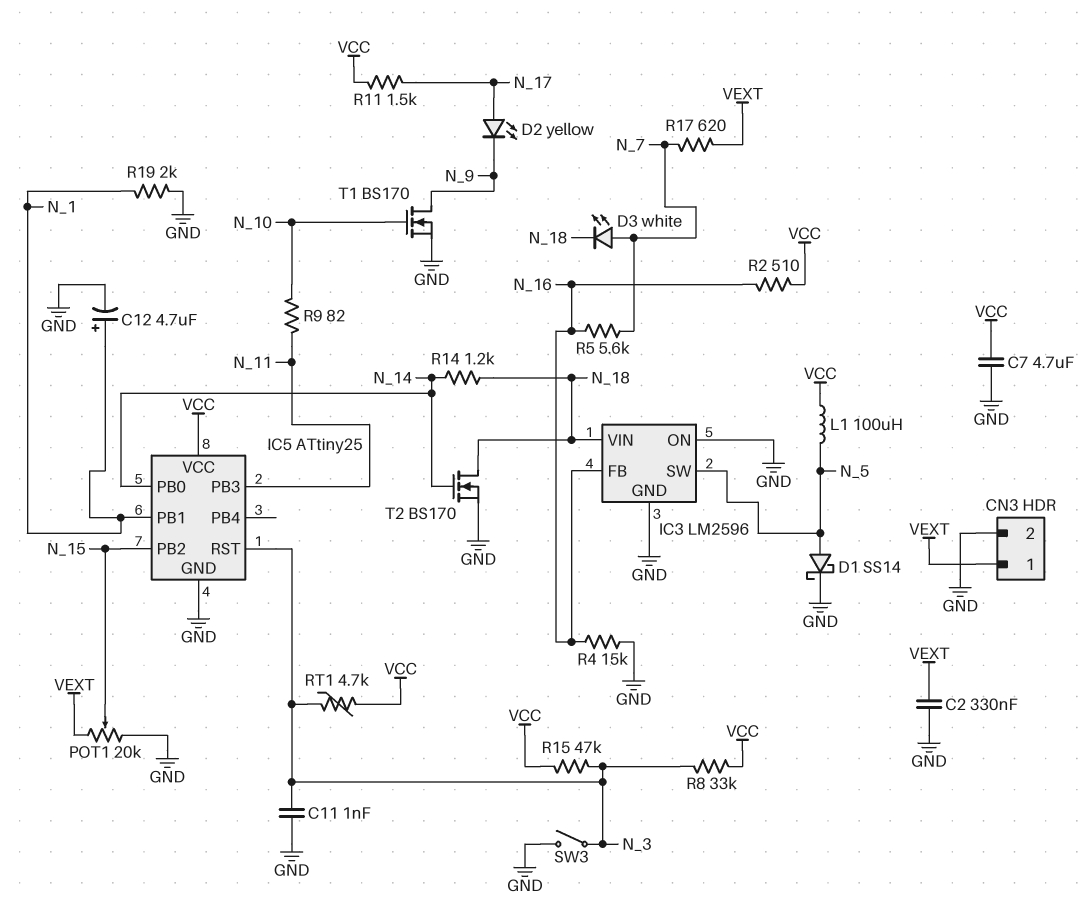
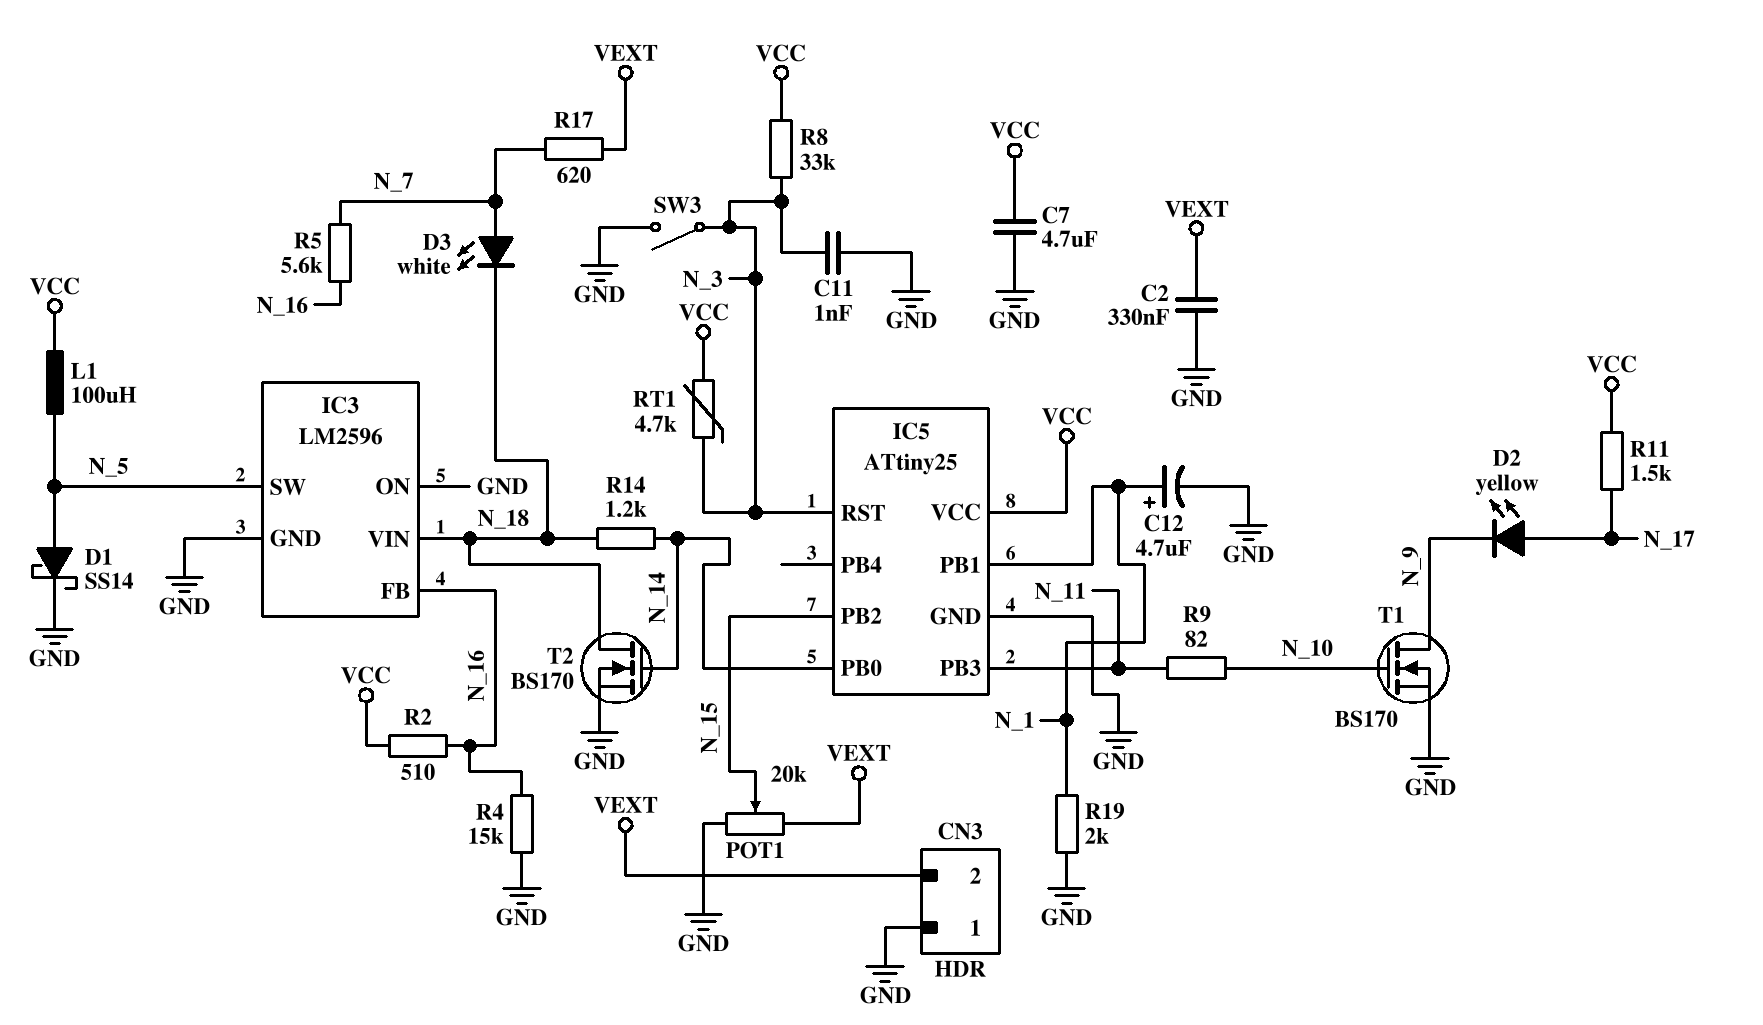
CN3 pin 1: VEXT -> GND
CN3 pin 2: GND -> VEXT
R15: 47k (N_3, VCC) -> none

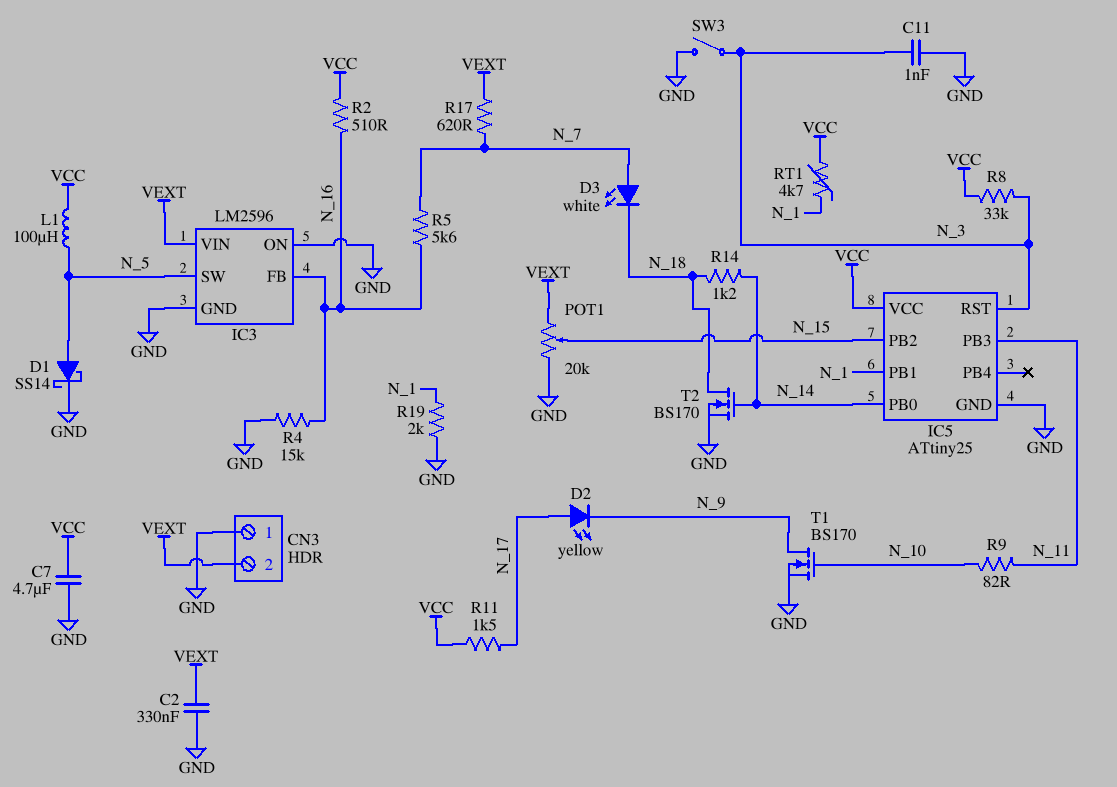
C12: 4.7uF (plus N_1, minus GND) -> none
IC3 pin VIN: N_18 -> VEXT
RT1: 4.7k (N_3, VCC) -> 4.7k (N_1, VCC)

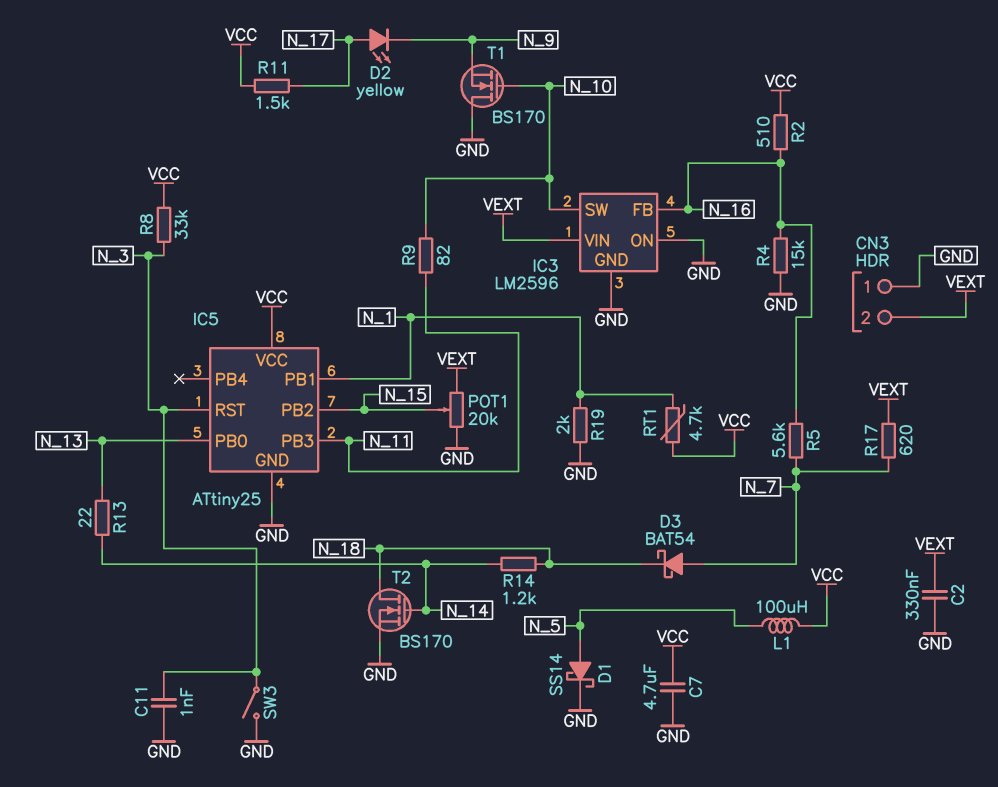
D3: LED white (A N_7, K N_18) -> schottky BAT54 (A N_7, K N_18)
IC3 pin SW: N_5 -> N_10
IC5 pin PB0: N_14 -> N_13
R13: none -> 22 (N_13, N_14)
T1: NMOS BS170 (G N_10, D N_9, S GND) -> NMOS BS170 (G N_10, D GND, S N_9)

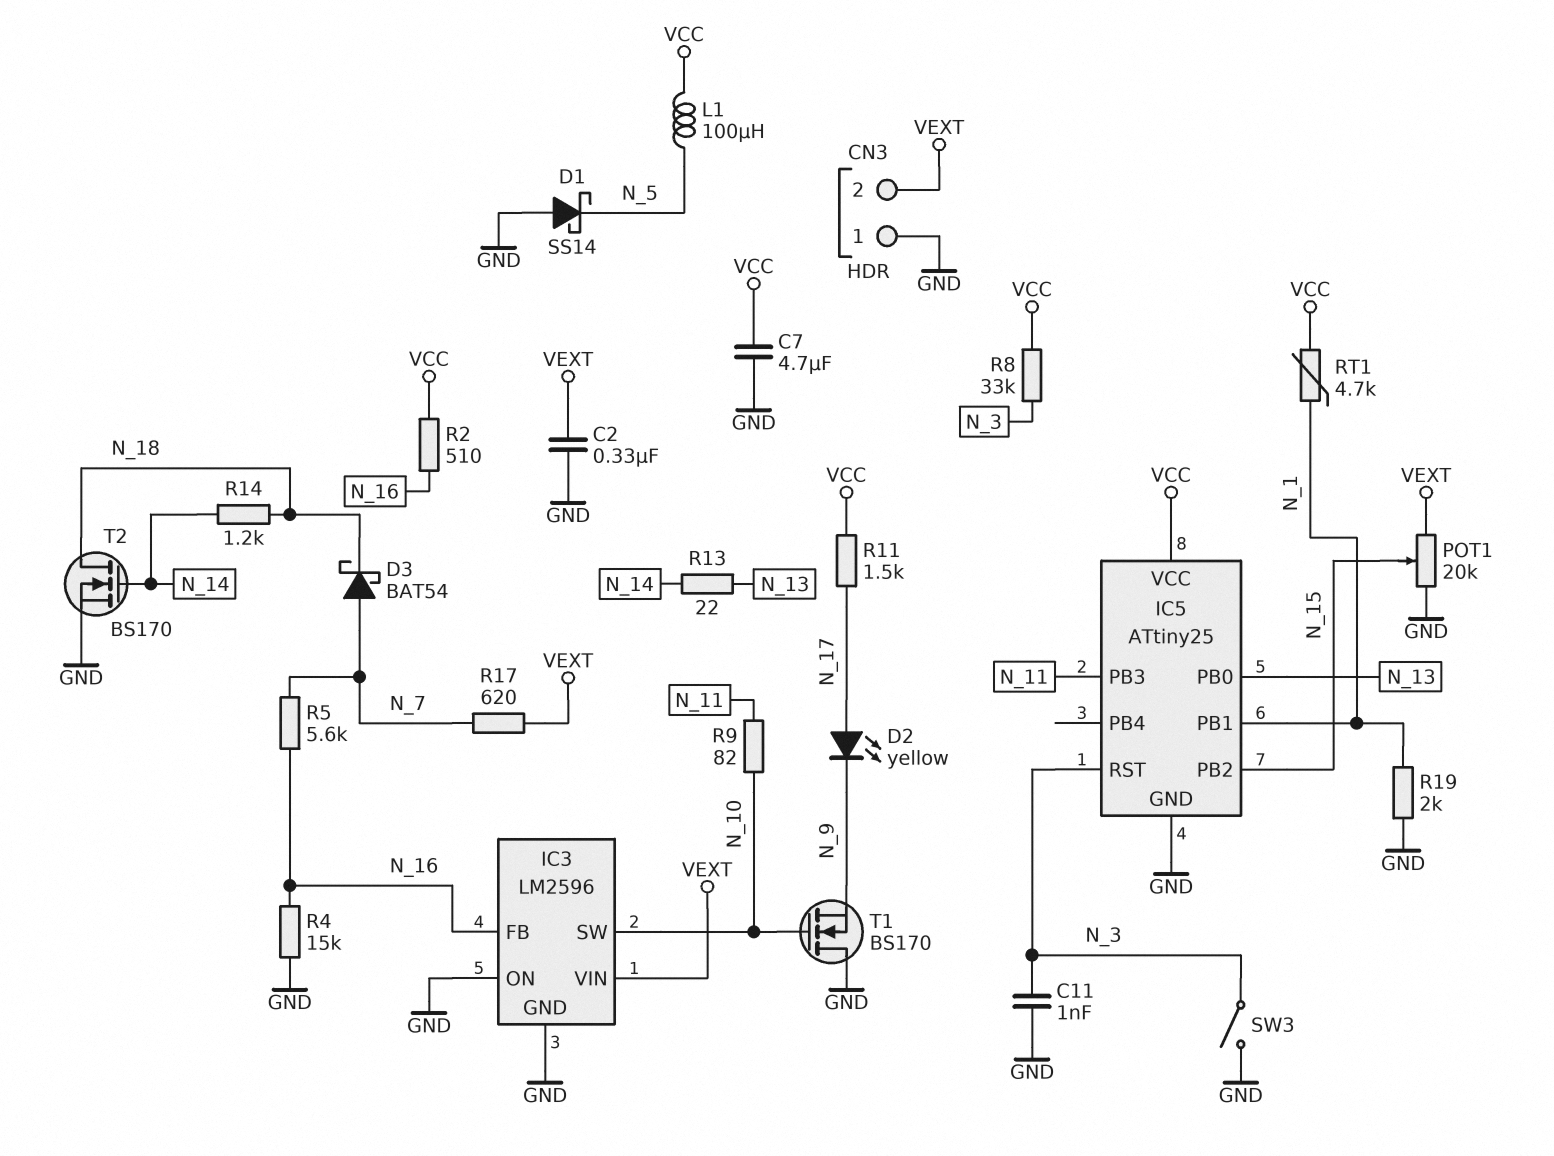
D1: schottky SS14 (A N_5, K GND) -> schottky SS14 (A GND, K N_5)

